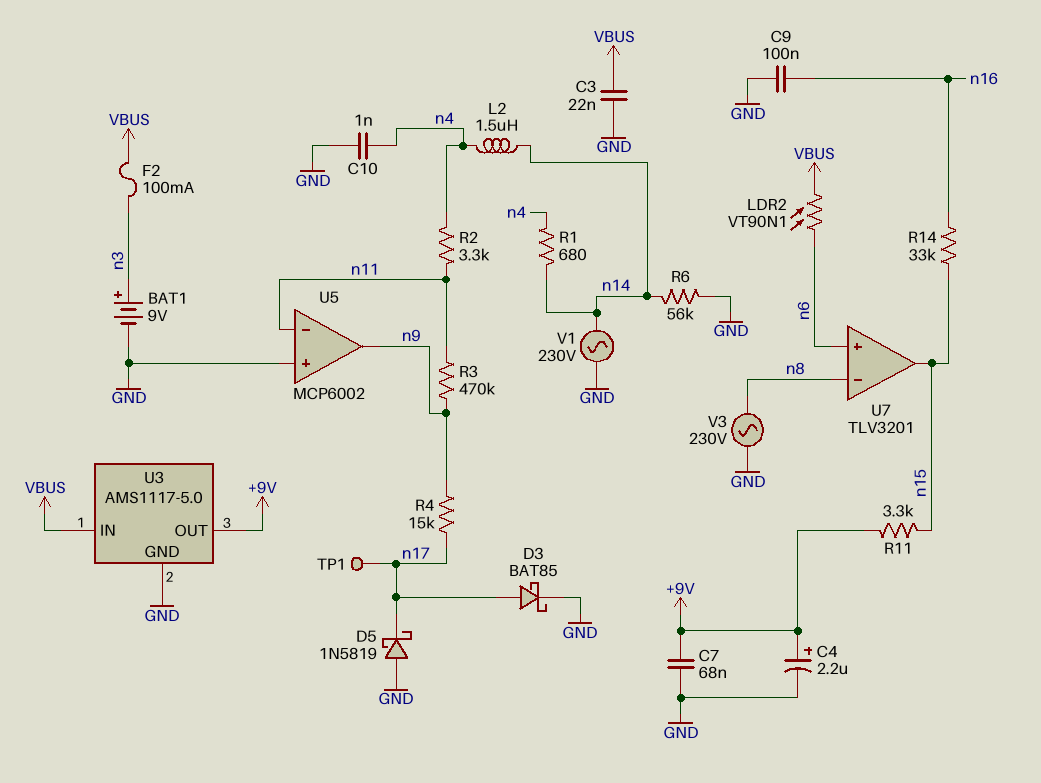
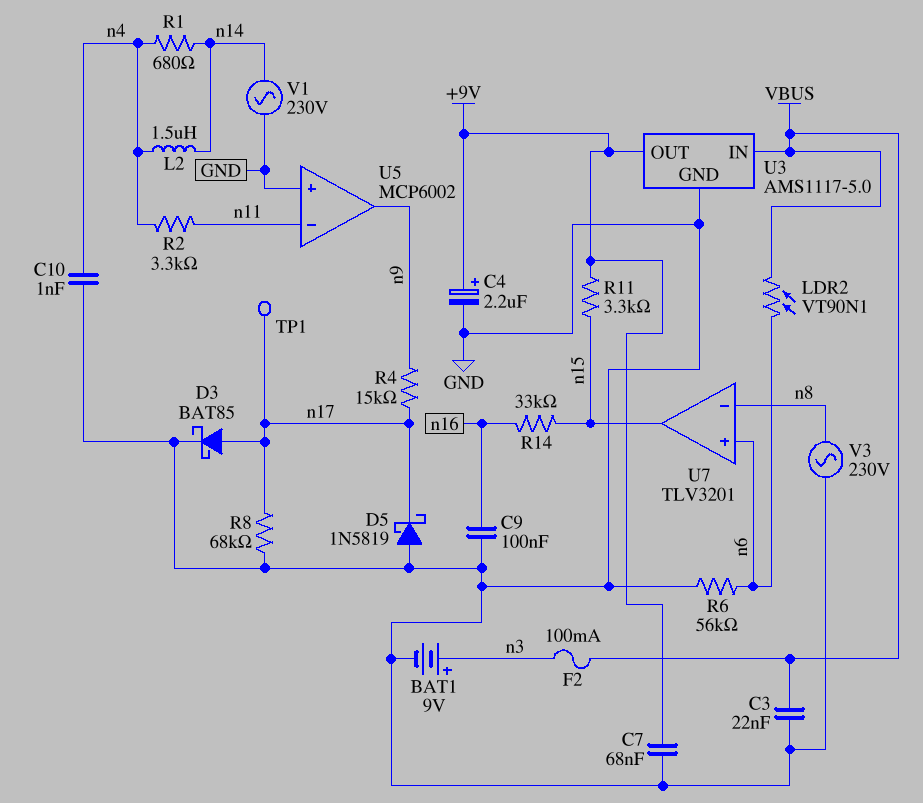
R3: 470k (n9, n11) -> none
R6: 56k (GND, n14) -> 56k (GND, n6)
R8: none -> 68k (GND, n17)

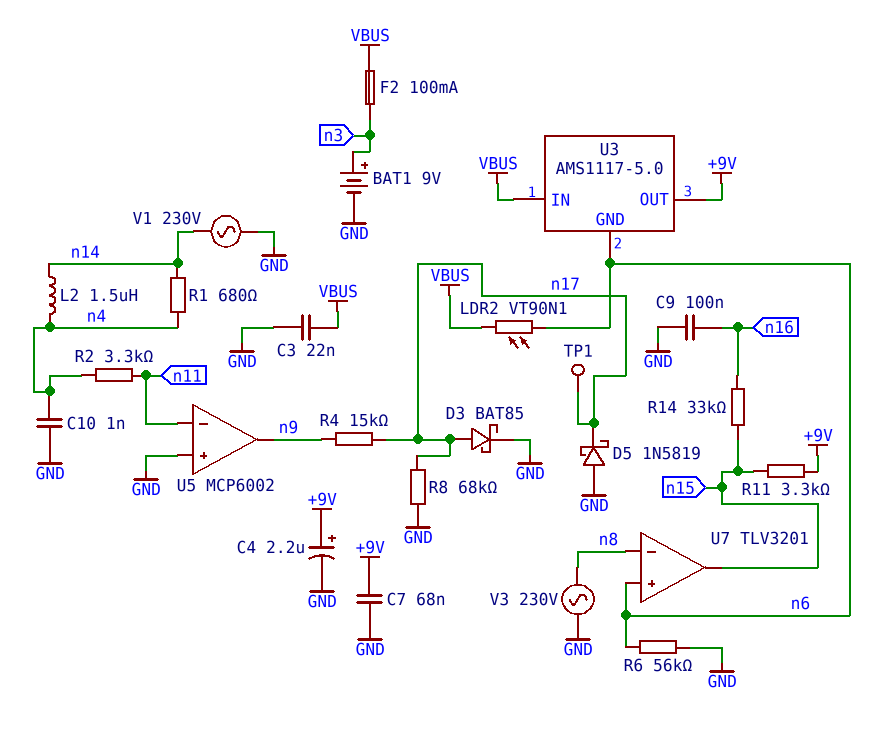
U3 pin GND: GND -> n6

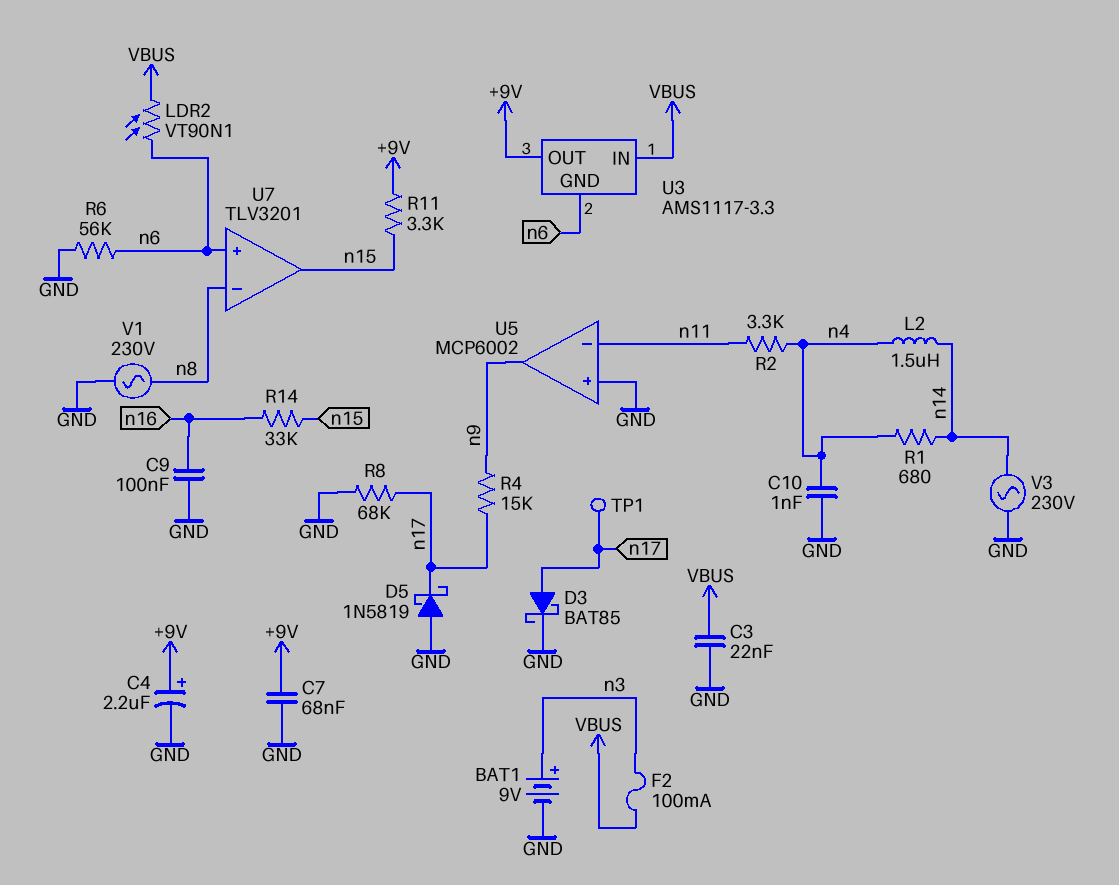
U3: AMS1117-5.0 -> AMS1117-3.3
V1: AC 230V (GND, n14) -> AC 230V (GND, n8)
V3: AC 230V (GND, n8) -> AC 230V (GND, n14)

